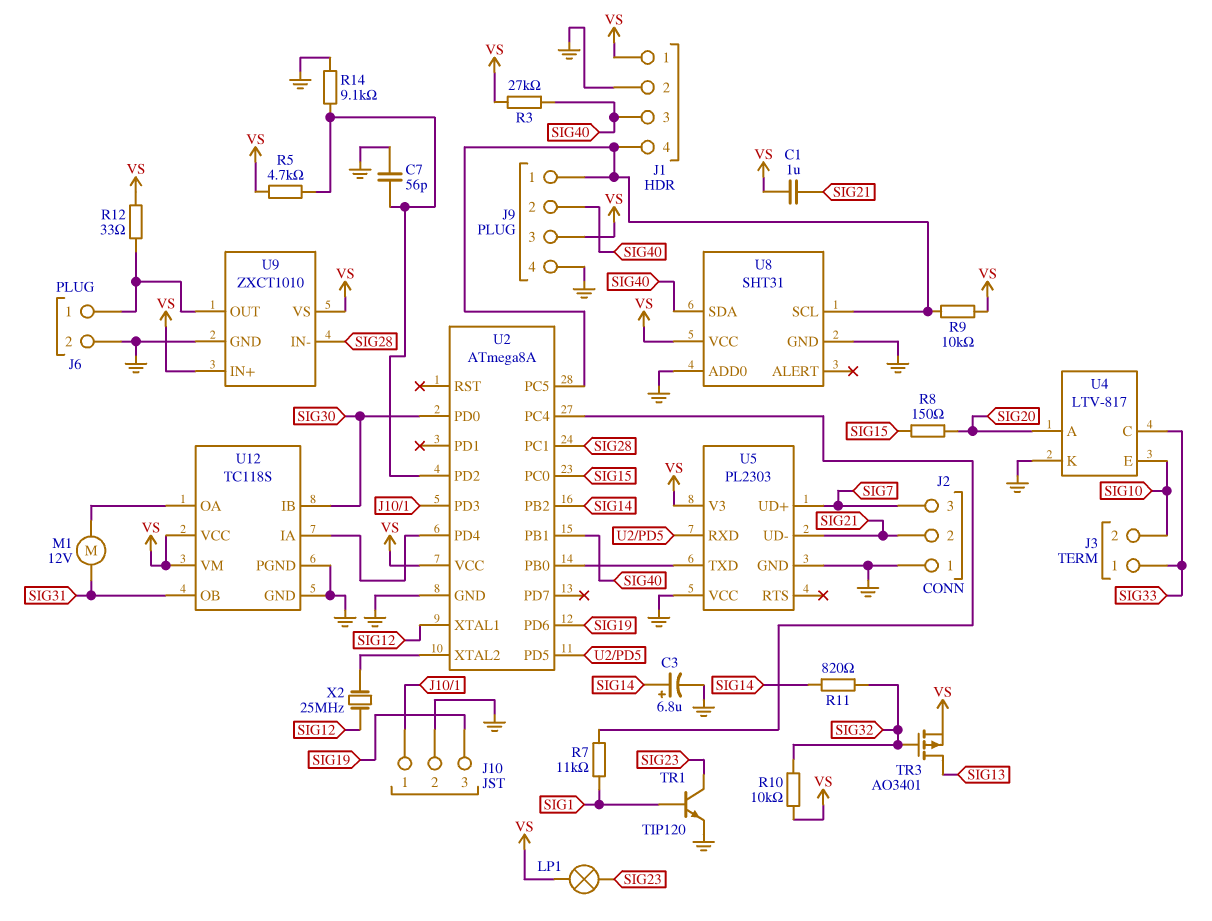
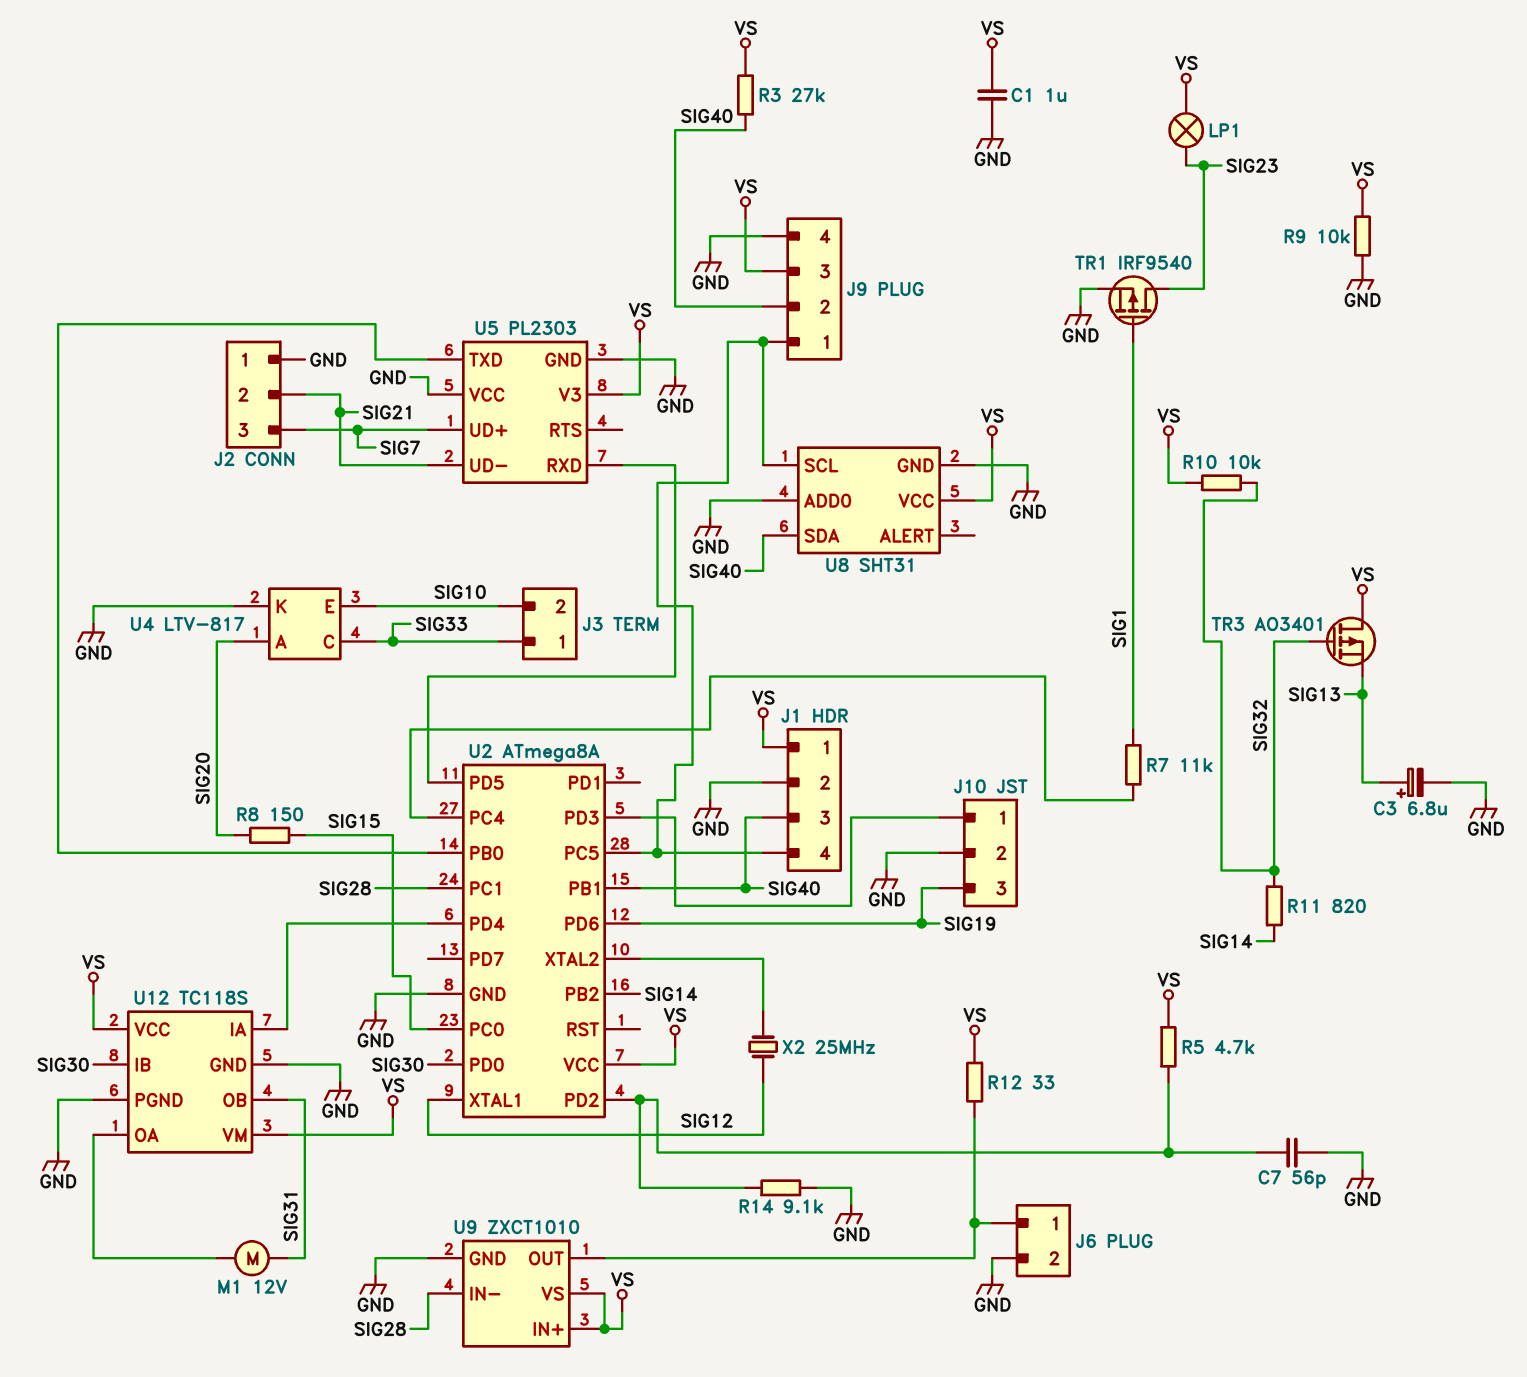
C1: 1uF (SIG21, VS) -> 1uF (GND, VS)
C3: 6.8uF (plus SIG14, minus GND) -> 6.8uF (plus SIG13, minus GND)
R9: 10k (J1/4, VS) -> 10k (GND, VS)
TR1: NPN TIP120 (B SIG1, C SIG23, E GND) -> PMOS IRF9540 (G SIG1, D SIG23, S GND)
TR3: PMOS AO3401 (G SIG32, D SIG13, S VS) -> PMOS AO3401 (G SIG32, D VS, S SIG13)

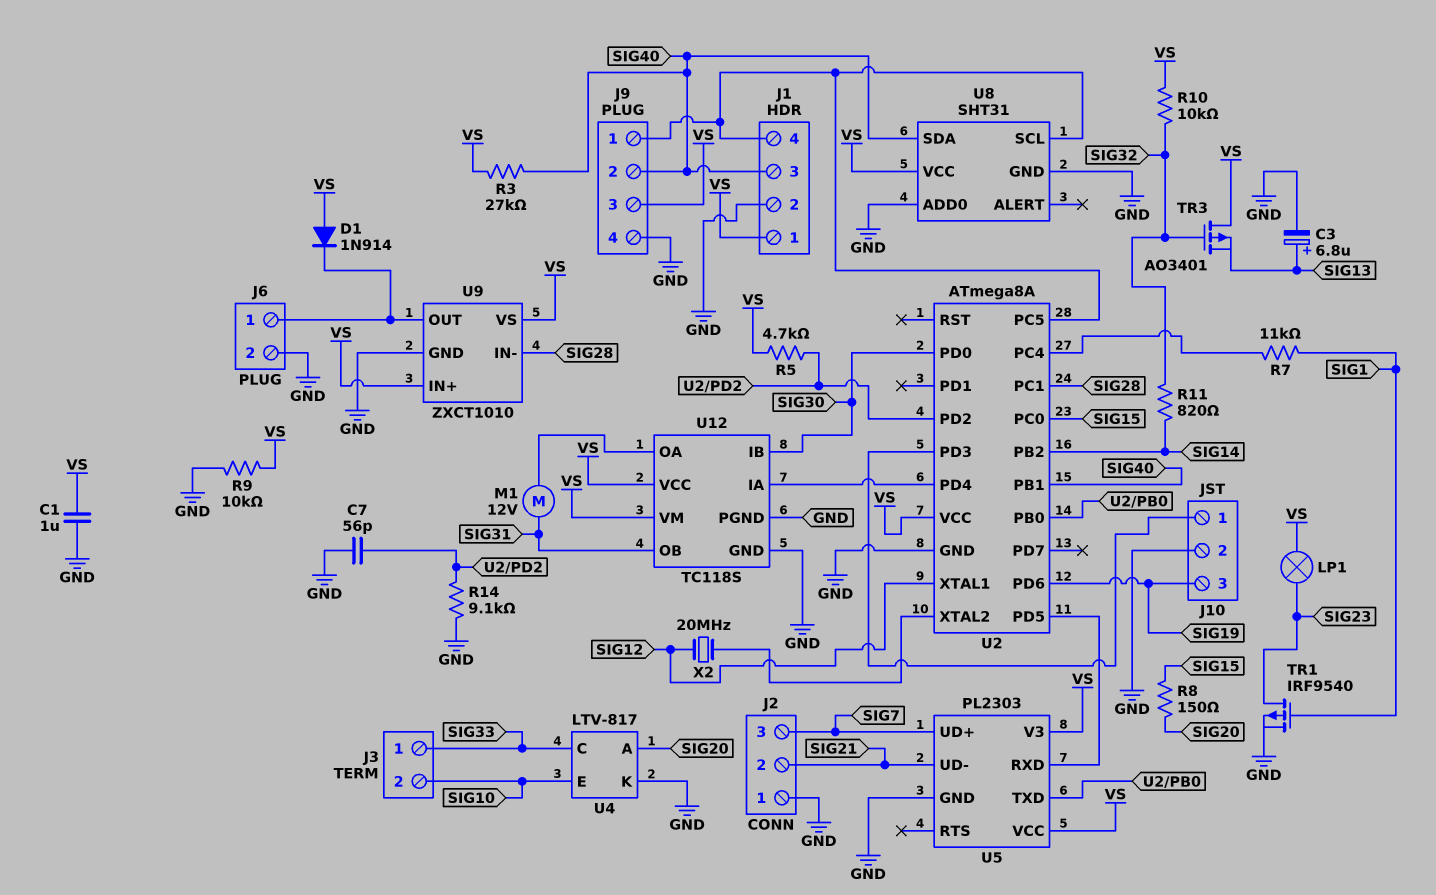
D1: none -> diode 1N914 (A VS, K J6/1)
R12: 33 (J6/1, VS) -> none
U5 pin VCC: GND -> VS
X2: 25MHz (SIG12, U2/XTAL2) -> 20MHz (SIG12, U2/XTAL2)

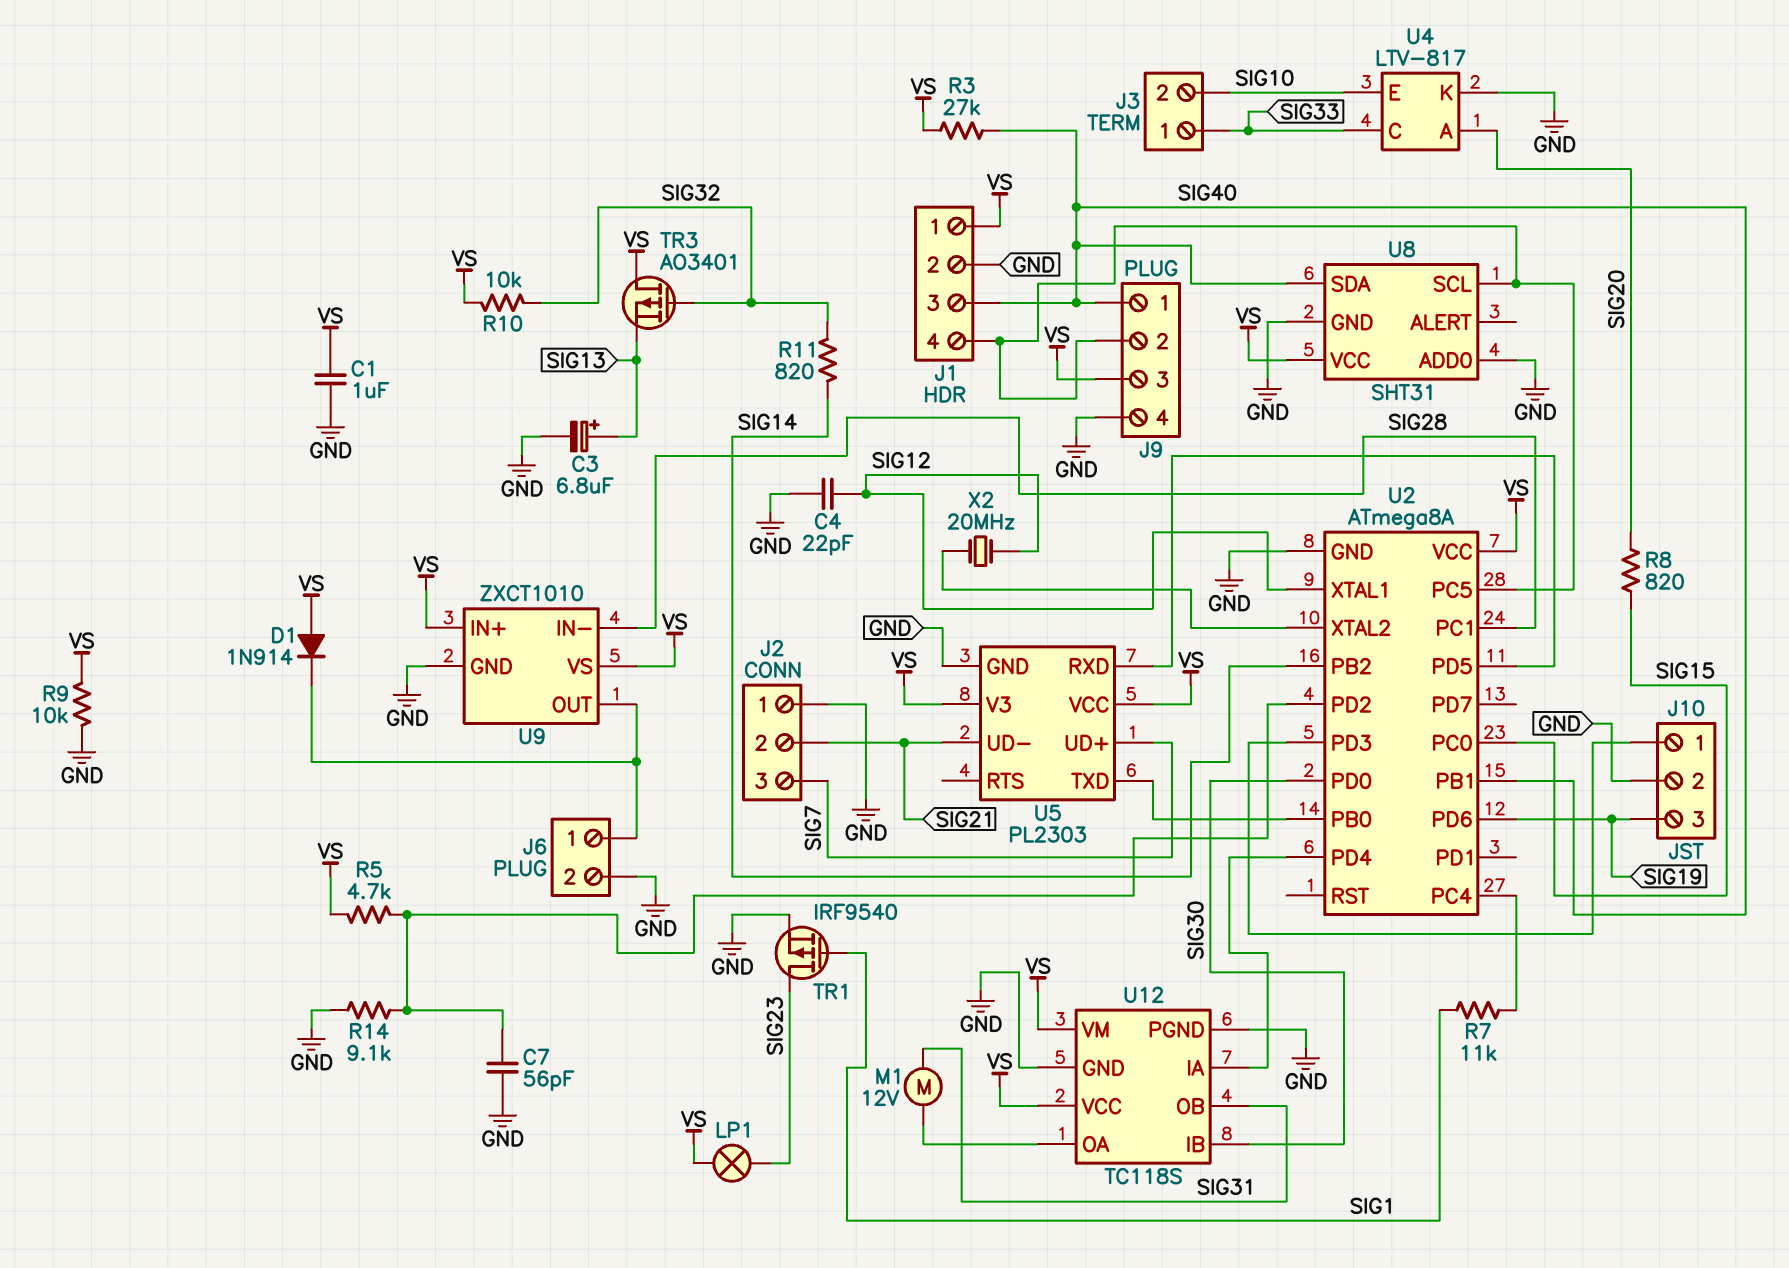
C4: none -> 22pF (GND, SIG12)
J9 pin 1: J1/4 -> SIG40
J9 pin 2: SIG40 -> J1/4
R8: 150 (SIG15, SIG20) -> 820 (SIG15, SIG20)

